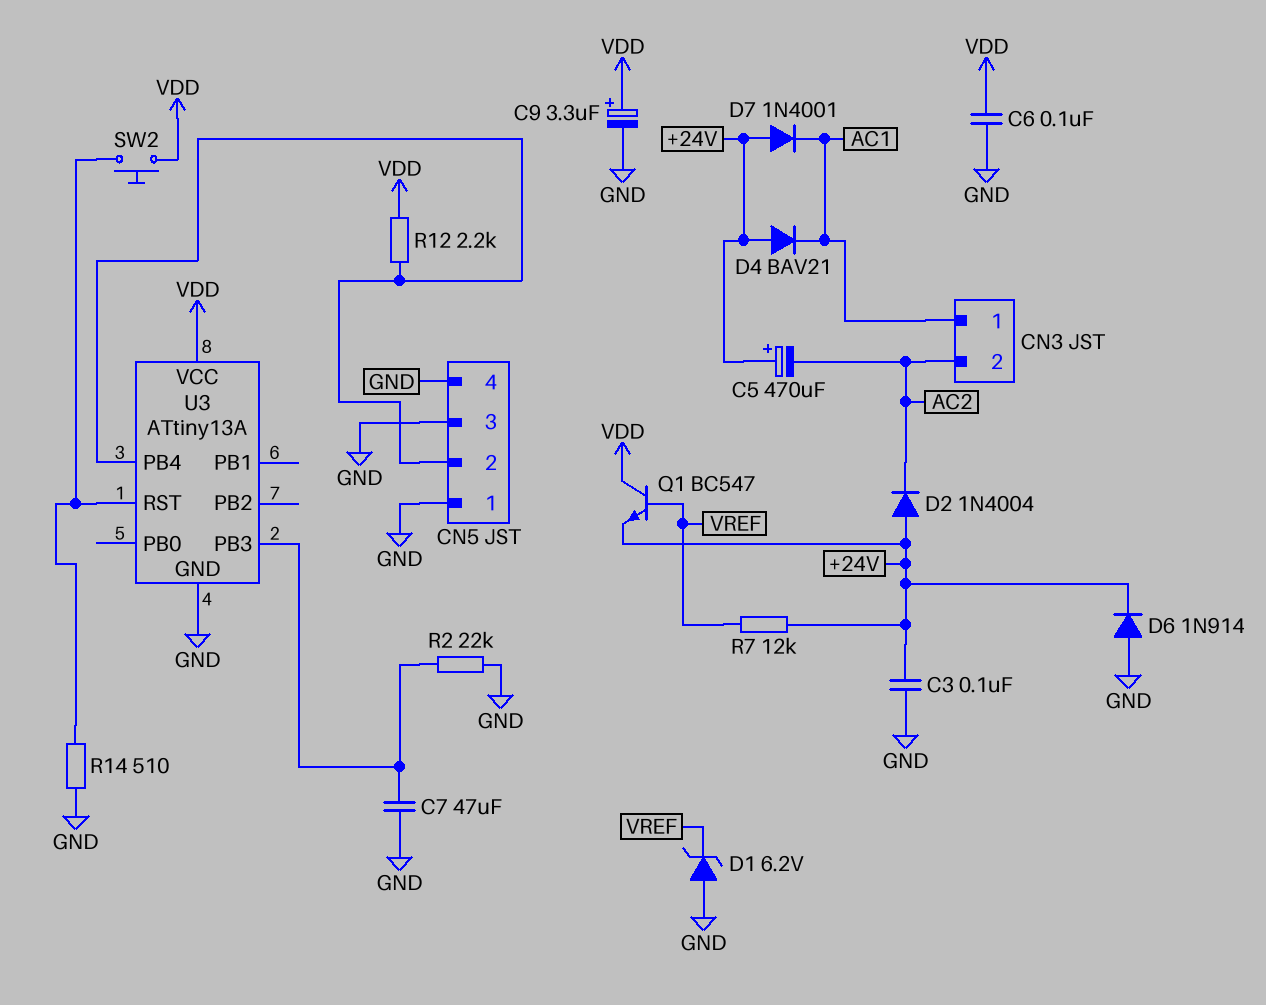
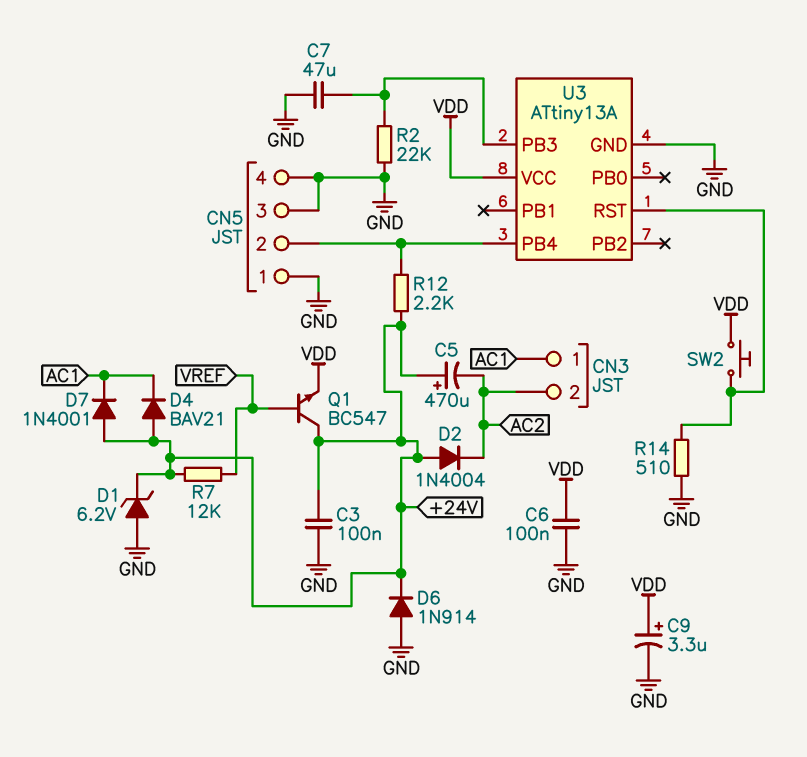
D1: zener 6.2V (A GND, K VREF) -> zener 6.2V (A GND, K +24V)
Q1: NPN BC547 (B VREF, C VDD, E +24V) -> NPN BC547 (B VREF, C +24V, E VDD)
R12: 2.2k (CN5/2, VDD) -> 2.2k (+24V, CN5/2)

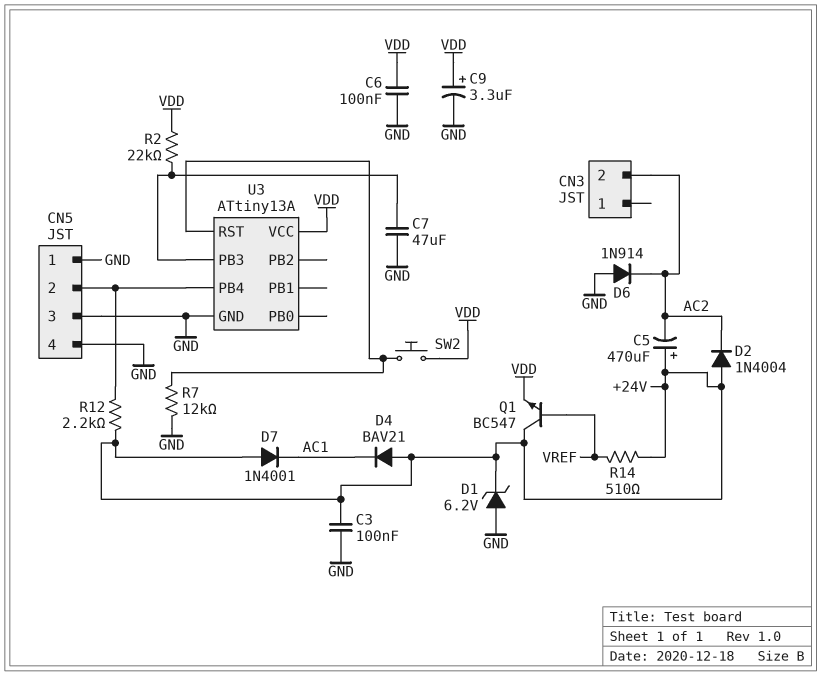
CN3 pin 1: AC1 -> none
D6: diode 1N914 (A GND, K +24V) -> diode 1N914 (A GND, K AC2)
R2: 22k (GND, U3/PB3) -> 22k (U3/PB3, VDD)
R7: 12k (+24V, VREF) -> 12k (GND, U3/RST)
R14: 510 (GND, U3/RST) -> 510 (+24V, VREF)

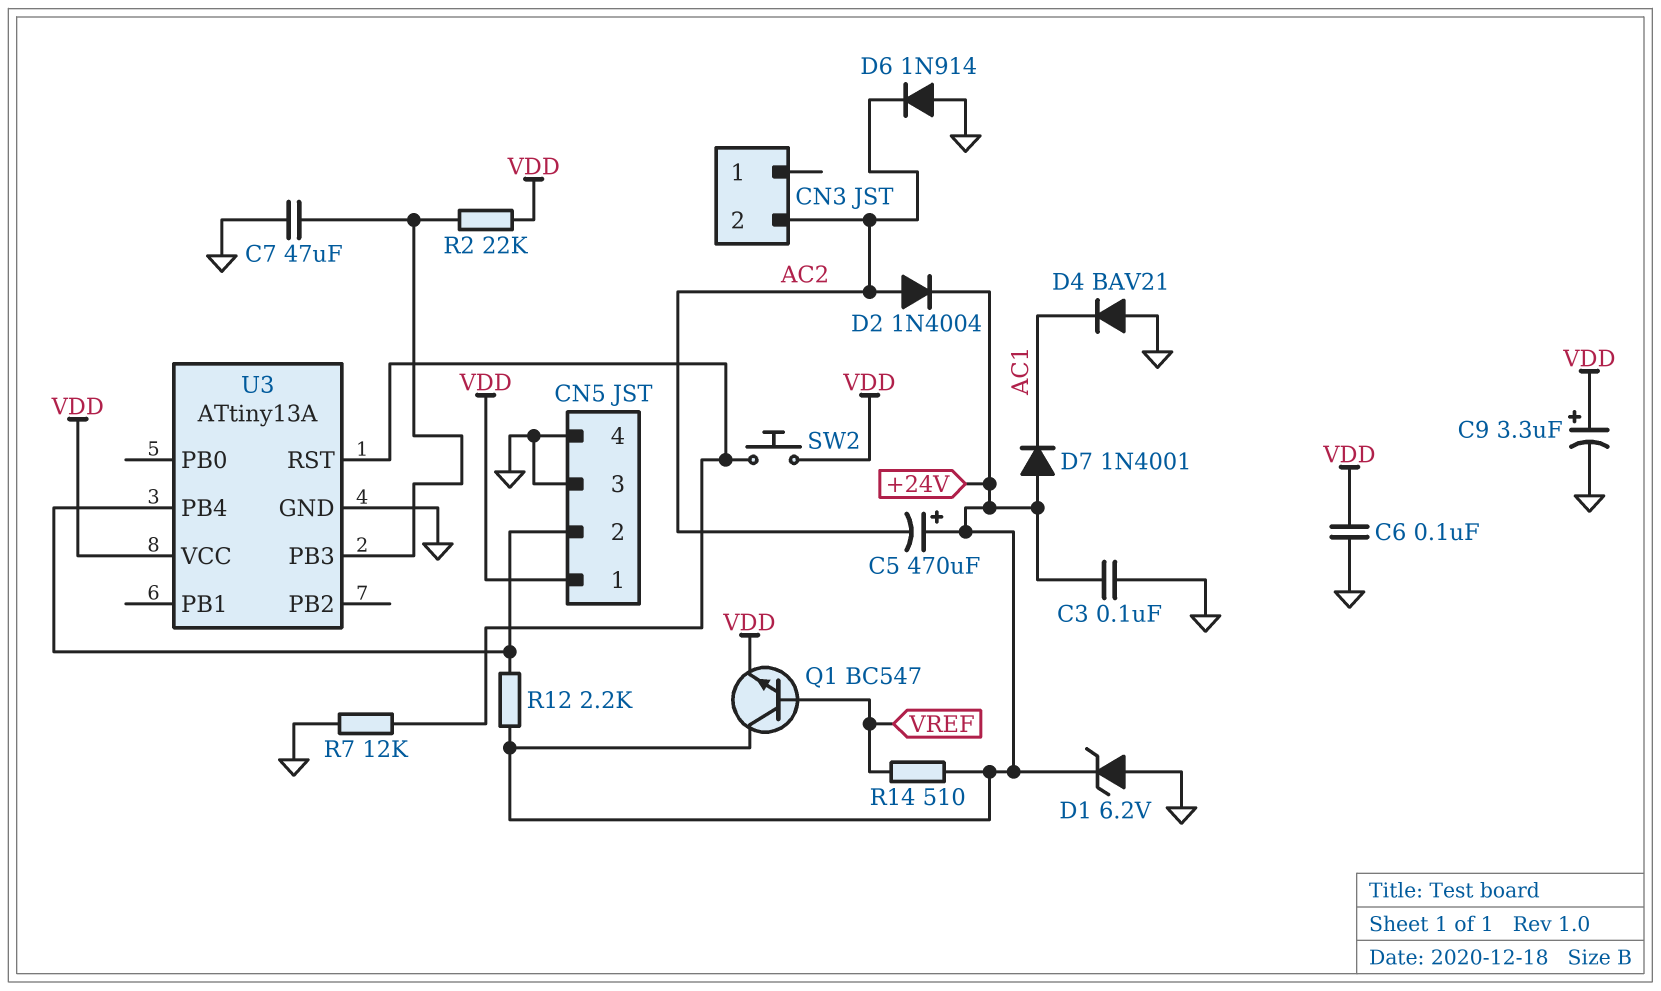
CN5 pin 1: GND -> VDD
D2: diode 1N4004 (A +24V, K AC2) -> diode 1N4004 (A AC2, K +24V)
D4: diode BAV21 (A +24V, K AC1) -> diode BAV21 (A GND, K AC1)

